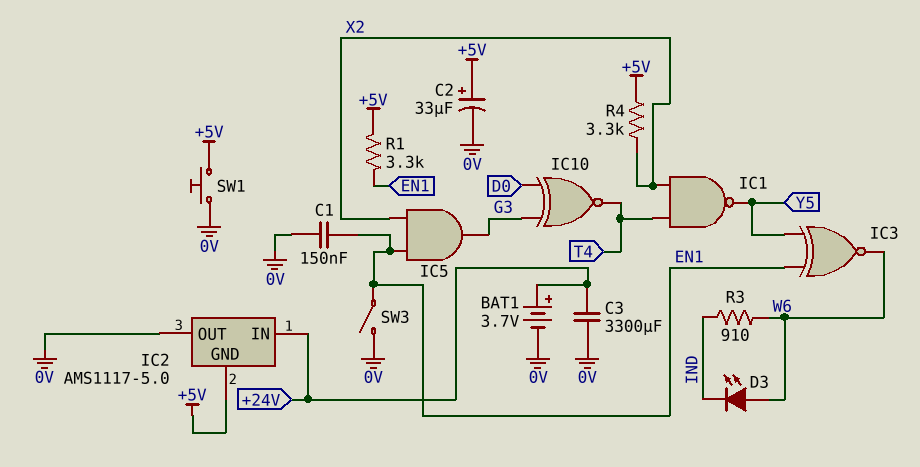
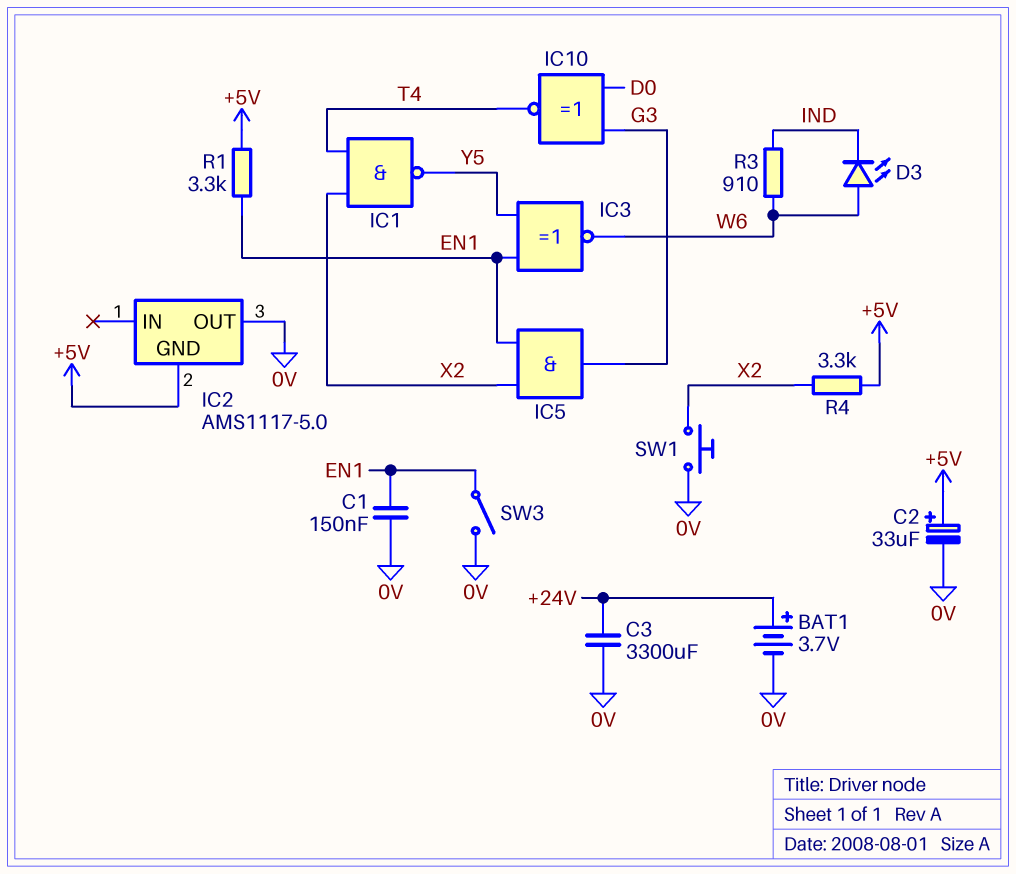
IC2 pin IN: +24V -> none
SW1: button (+5V, 0V) -> button (0V, X2)

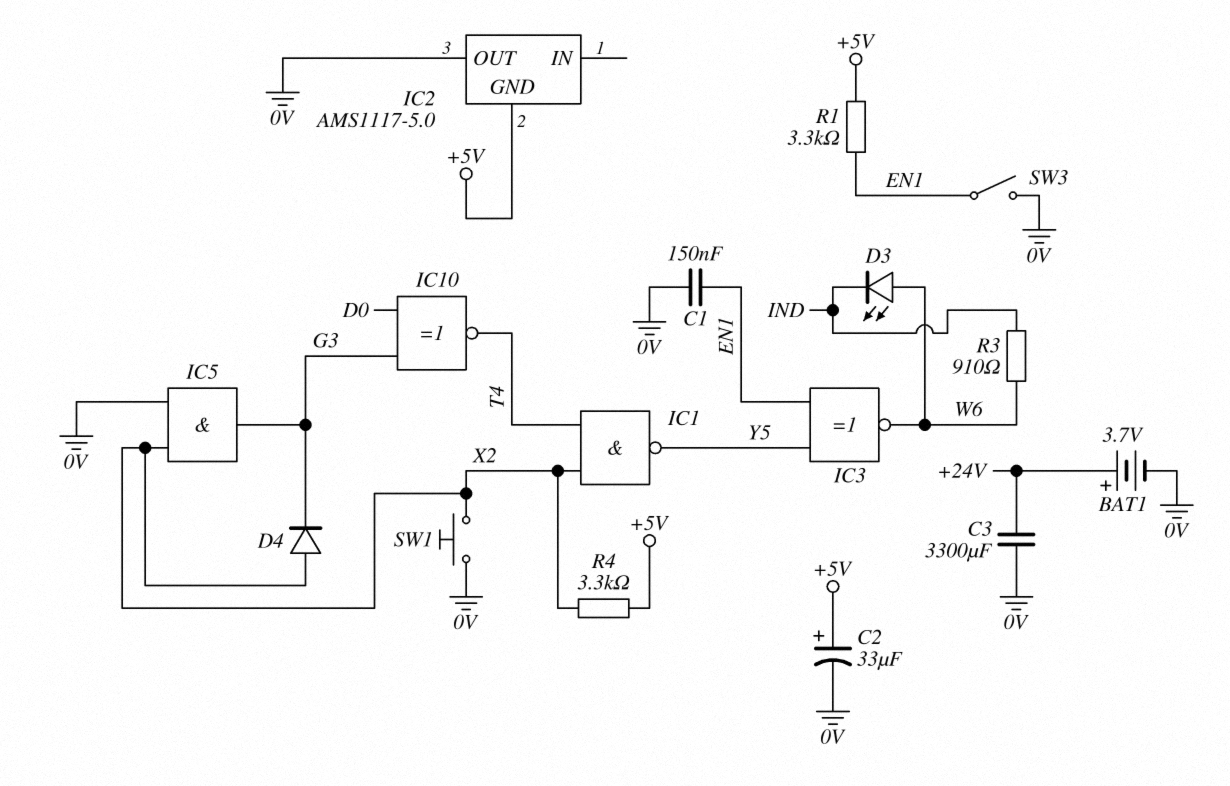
D4: none -> diode (A X2, K G3)
IC5: AND (in EN1, in X2, out G3) -> AND (in 0V, in X2, out G3)

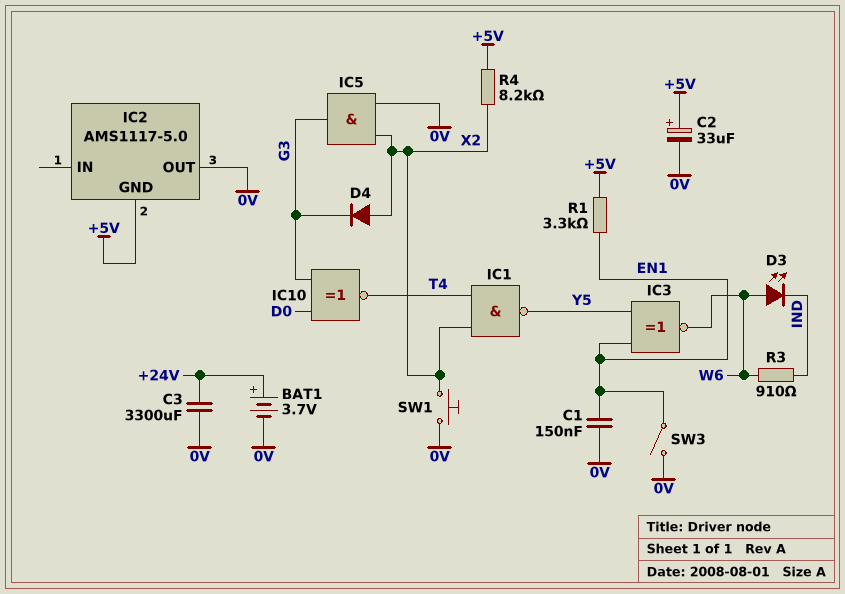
R4: 3.3k (+5V, X2) -> 8.2k (+5V, X2)

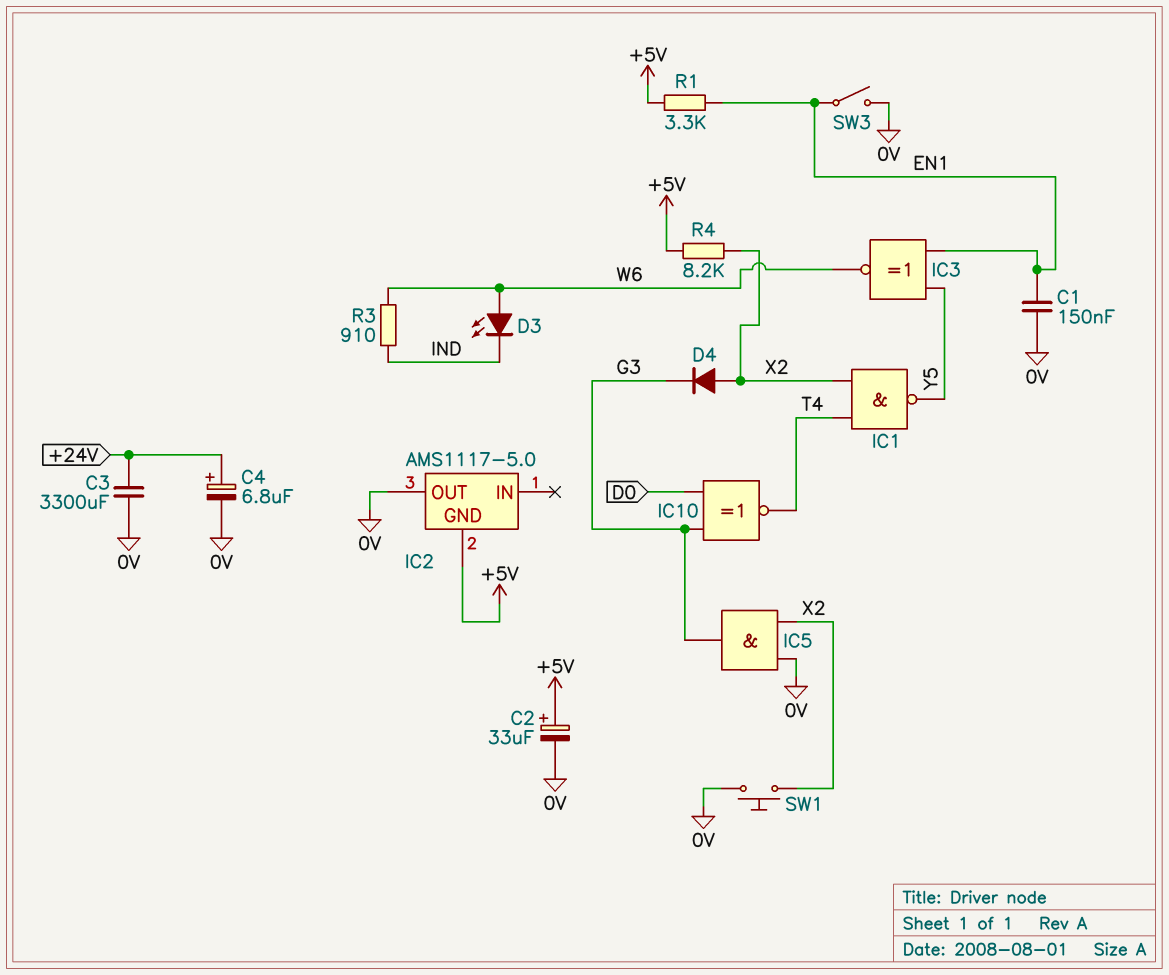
BAT1: 3.7V (plus +24V, minus 0V) -> none
C4: none -> 6.8uF (plus +24V, minus 0V)

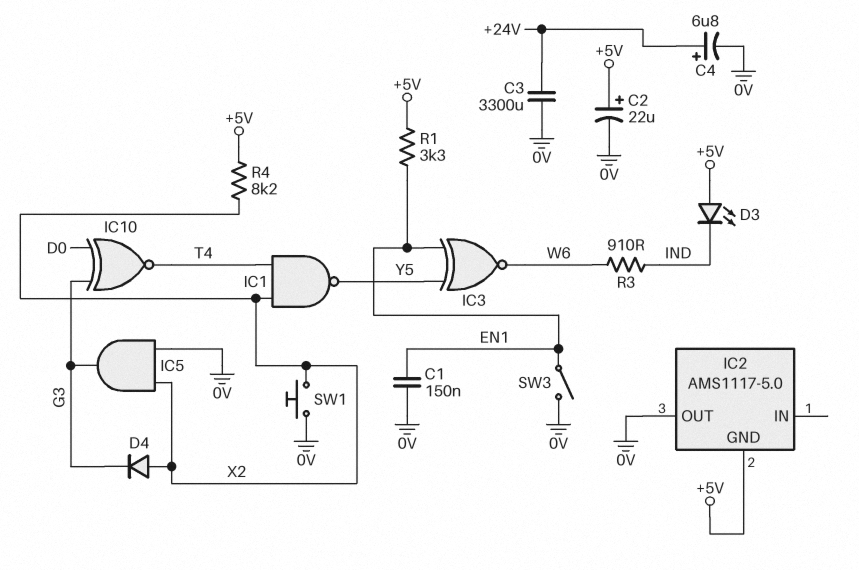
C2: 33uF (plus +5V, minus 0V) -> 22uF (plus +5V, minus 0V)
D3: LED (A W6, K IND) -> LED (A +5V, K IND)

